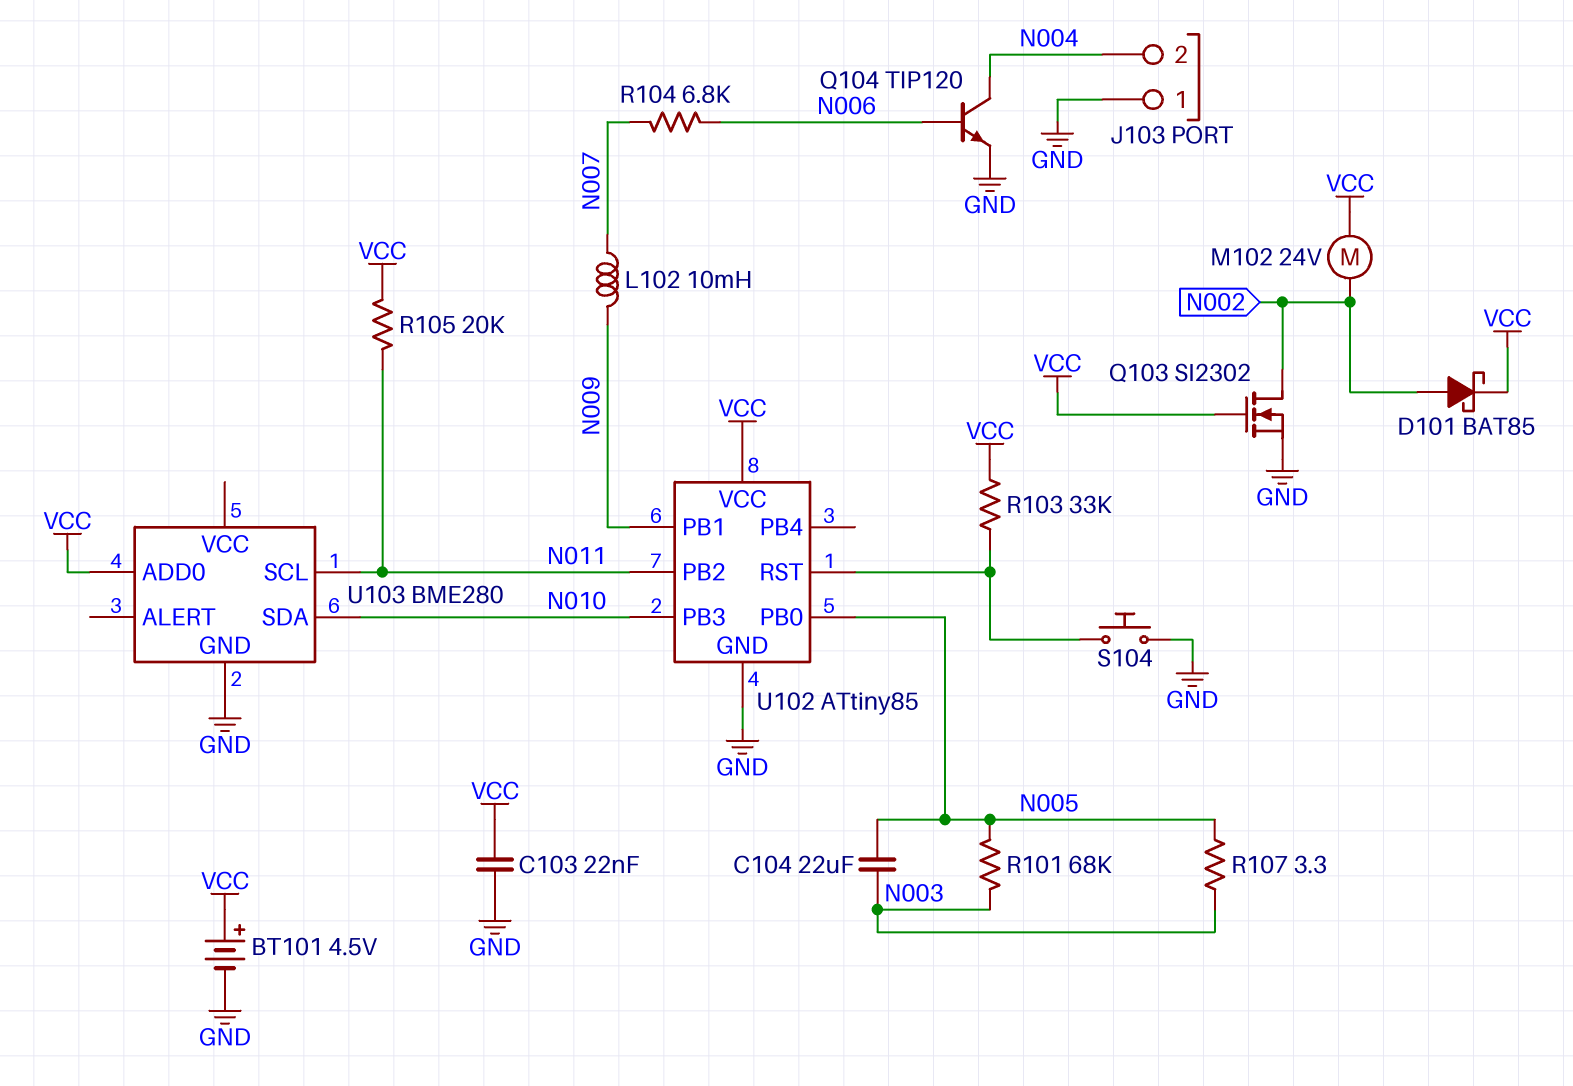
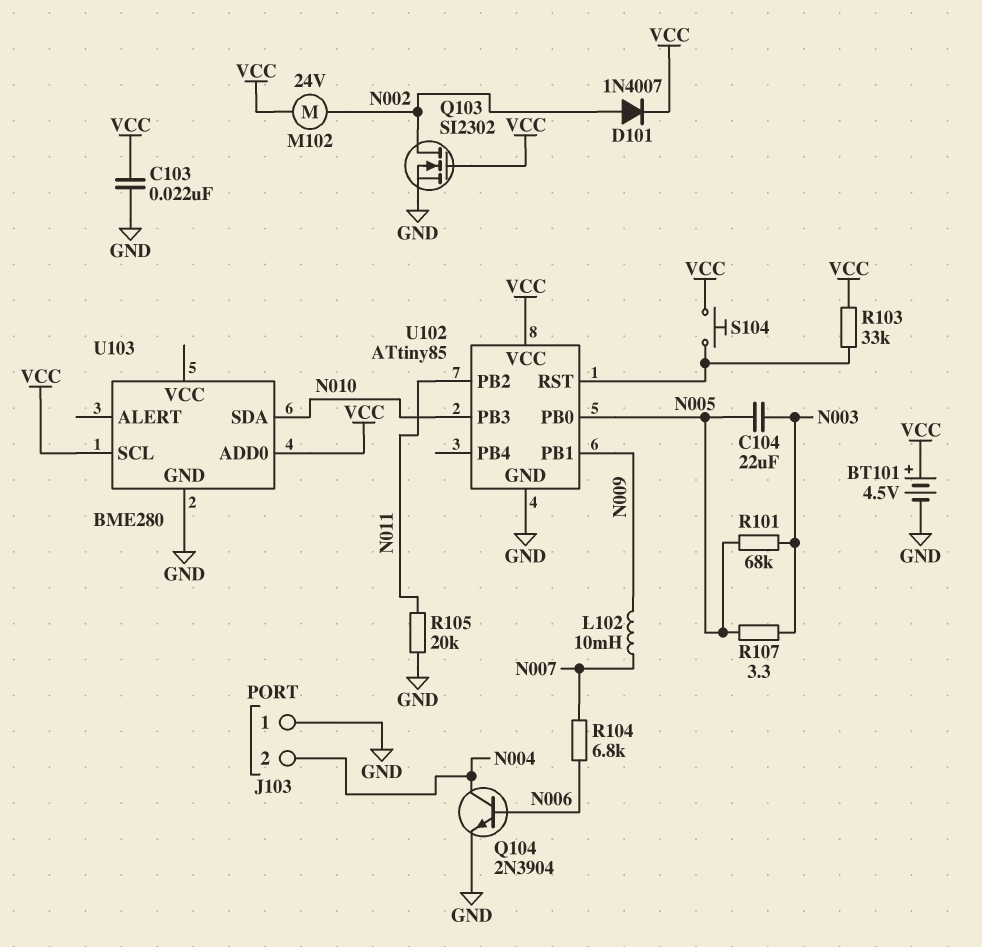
D101: schottky BAT85 (A N002, K VCC) -> diode 1N4007 (A N002, K VCC)
Q104: NPN TIP120 (B N006, C N004, E GND) -> NPN 2N3904 (B N006, C N004, E GND)
R105: 20k (N011, VCC) -> 20k (GND, N011)
S104: button (GND, U102/RST) -> button (U102/RST, VCC)
U103 pin SCL: N011 -> VCC

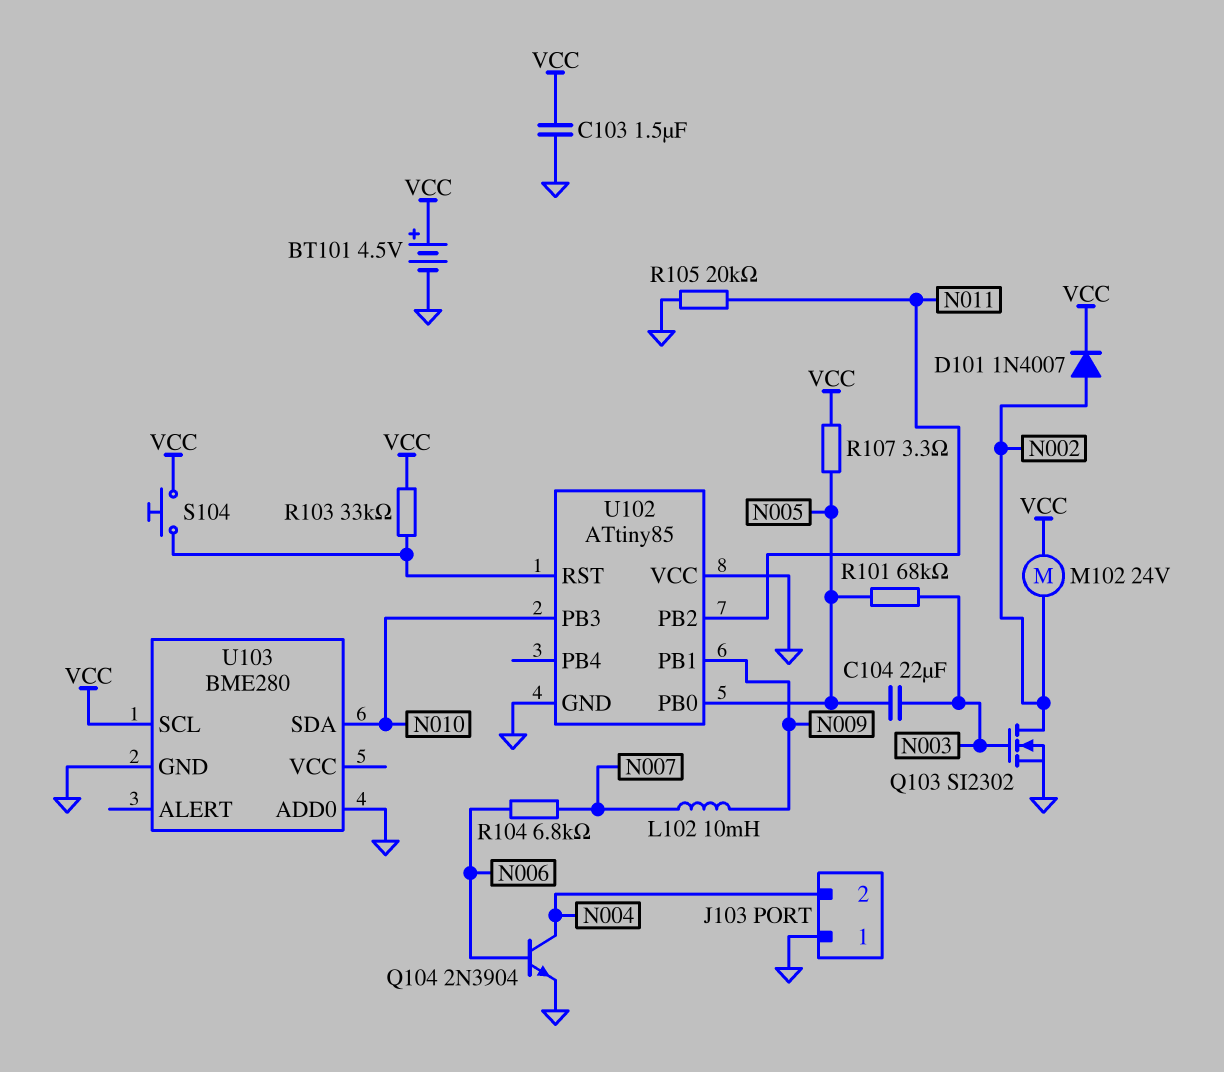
C103: 22nF (GND, VCC) -> 1.5uF (GND, VCC)
Q103: NMOS SI2302 (G VCC, D N002, S GND) -> NMOS SI2302 (G N003, D N002, S GND)
R107: 3.3 (N003, N005) -> 3.3 (N005, VCC)
U102 pin VCC: VCC -> GND
U103 pin ADD0: VCC -> GND

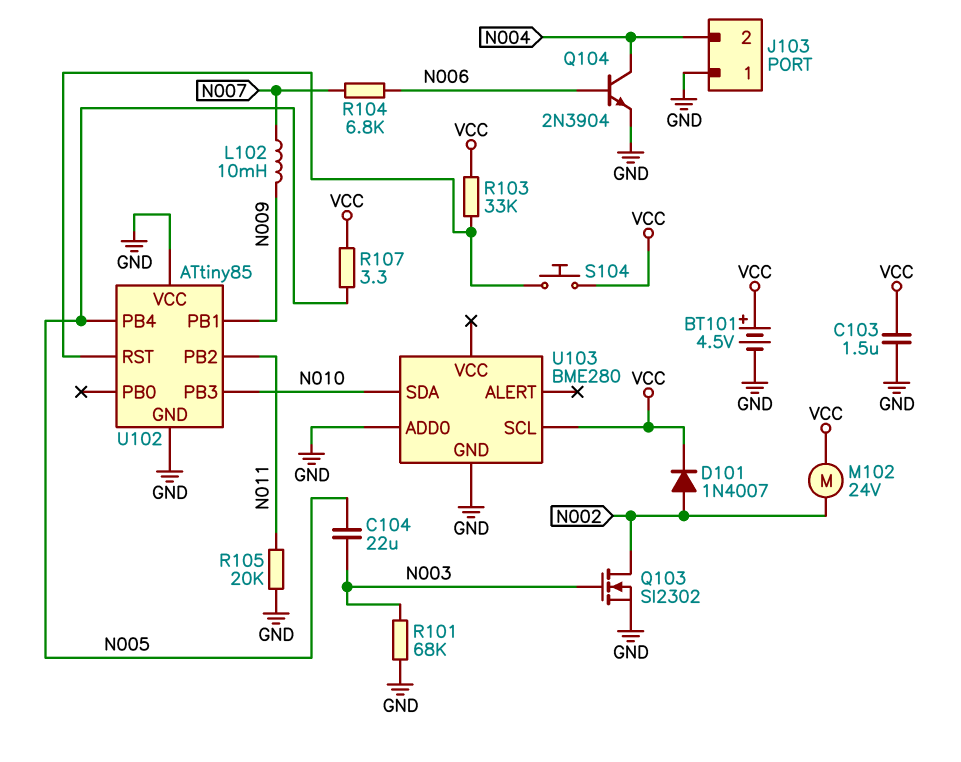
R101: 68k (N003, N005) -> 68k (GND, N003)
U102 pin PB0: N005 -> none
U102 pin PB4: none -> N005

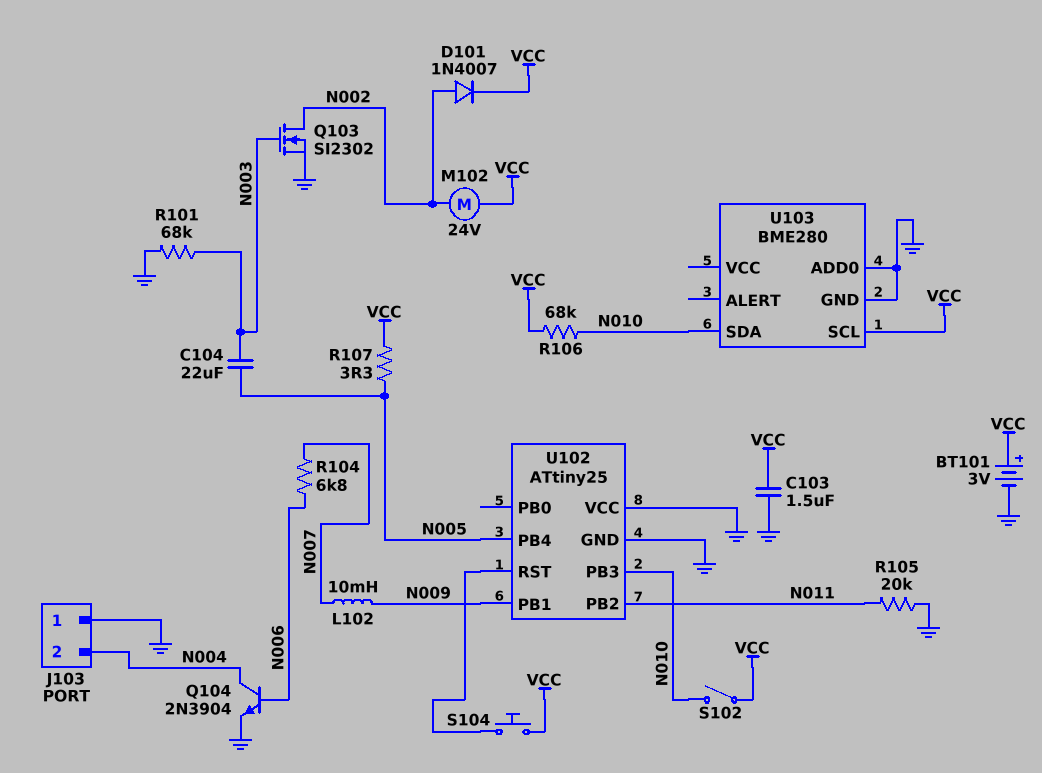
BT101: 4.5V (plus VCC, minus GND) -> 3V (plus VCC, minus GND)
R103: 33k (U102/RST, VCC) -> none
R106: none -> 68k (N010, VCC)
S102: none -> switch (N010, VCC)
U102: ATtiny85 -> ATtiny25

